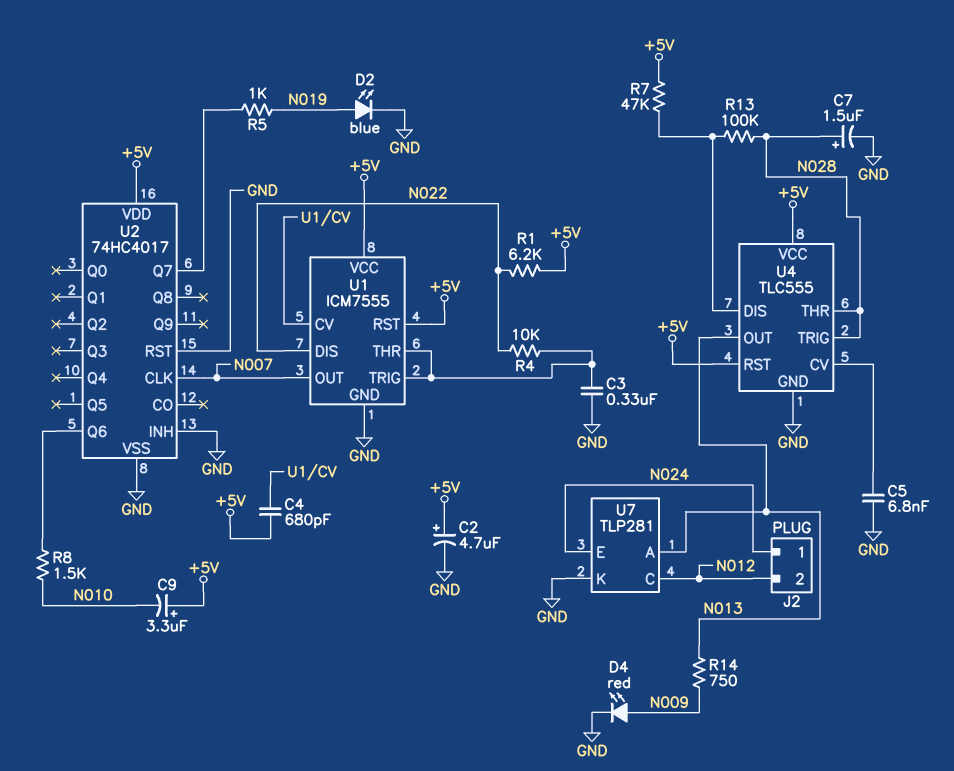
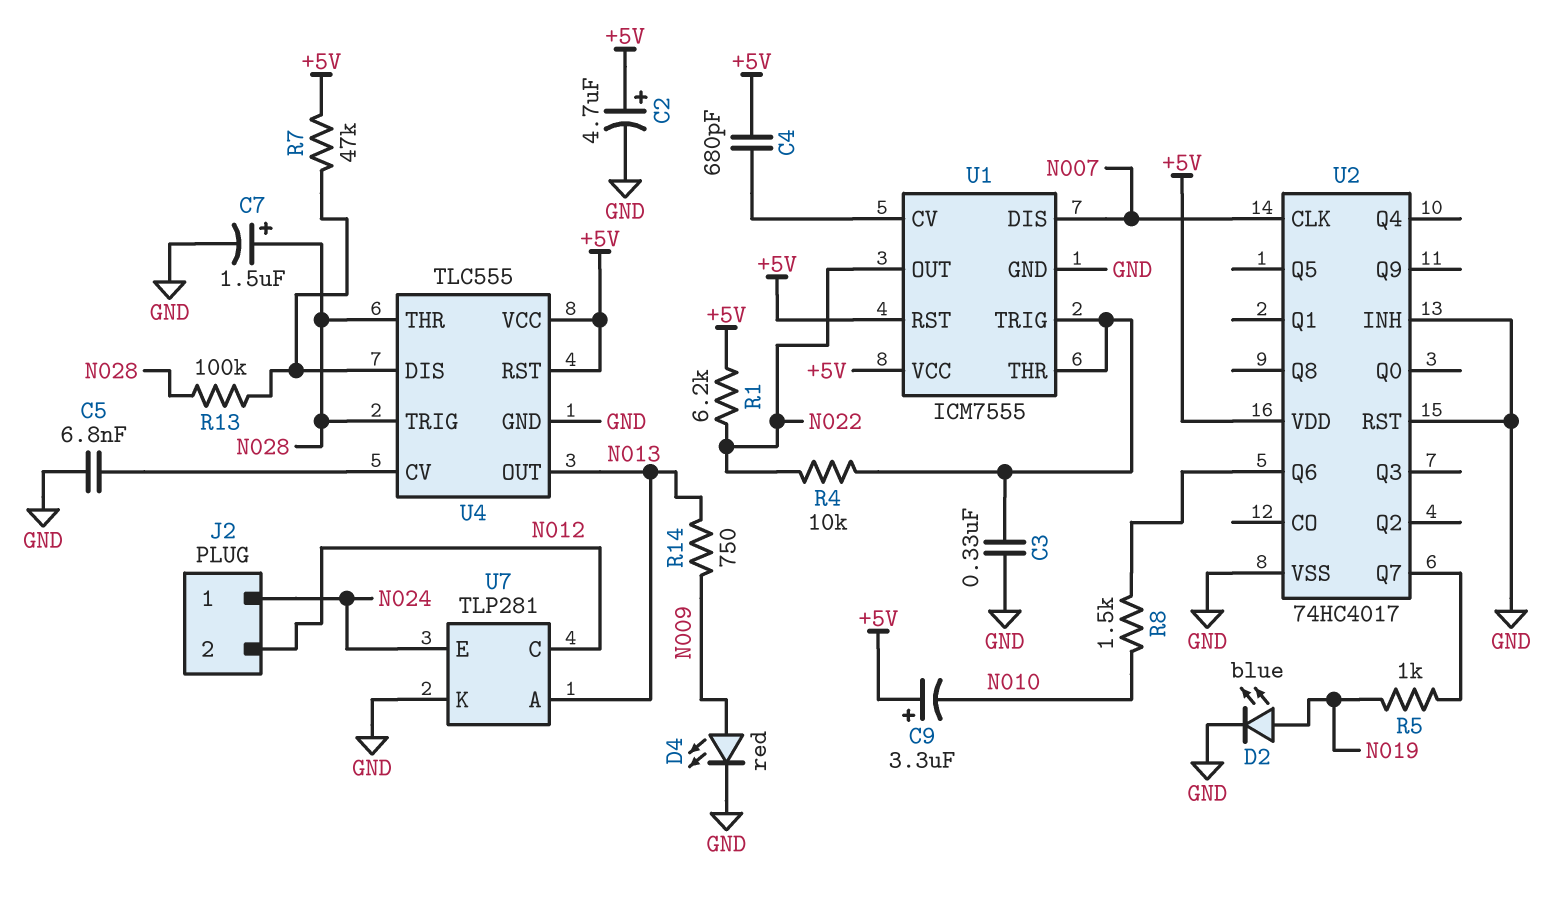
U1 pin DIS: N022 -> N007
U1 pin OUT: N007 -> N022

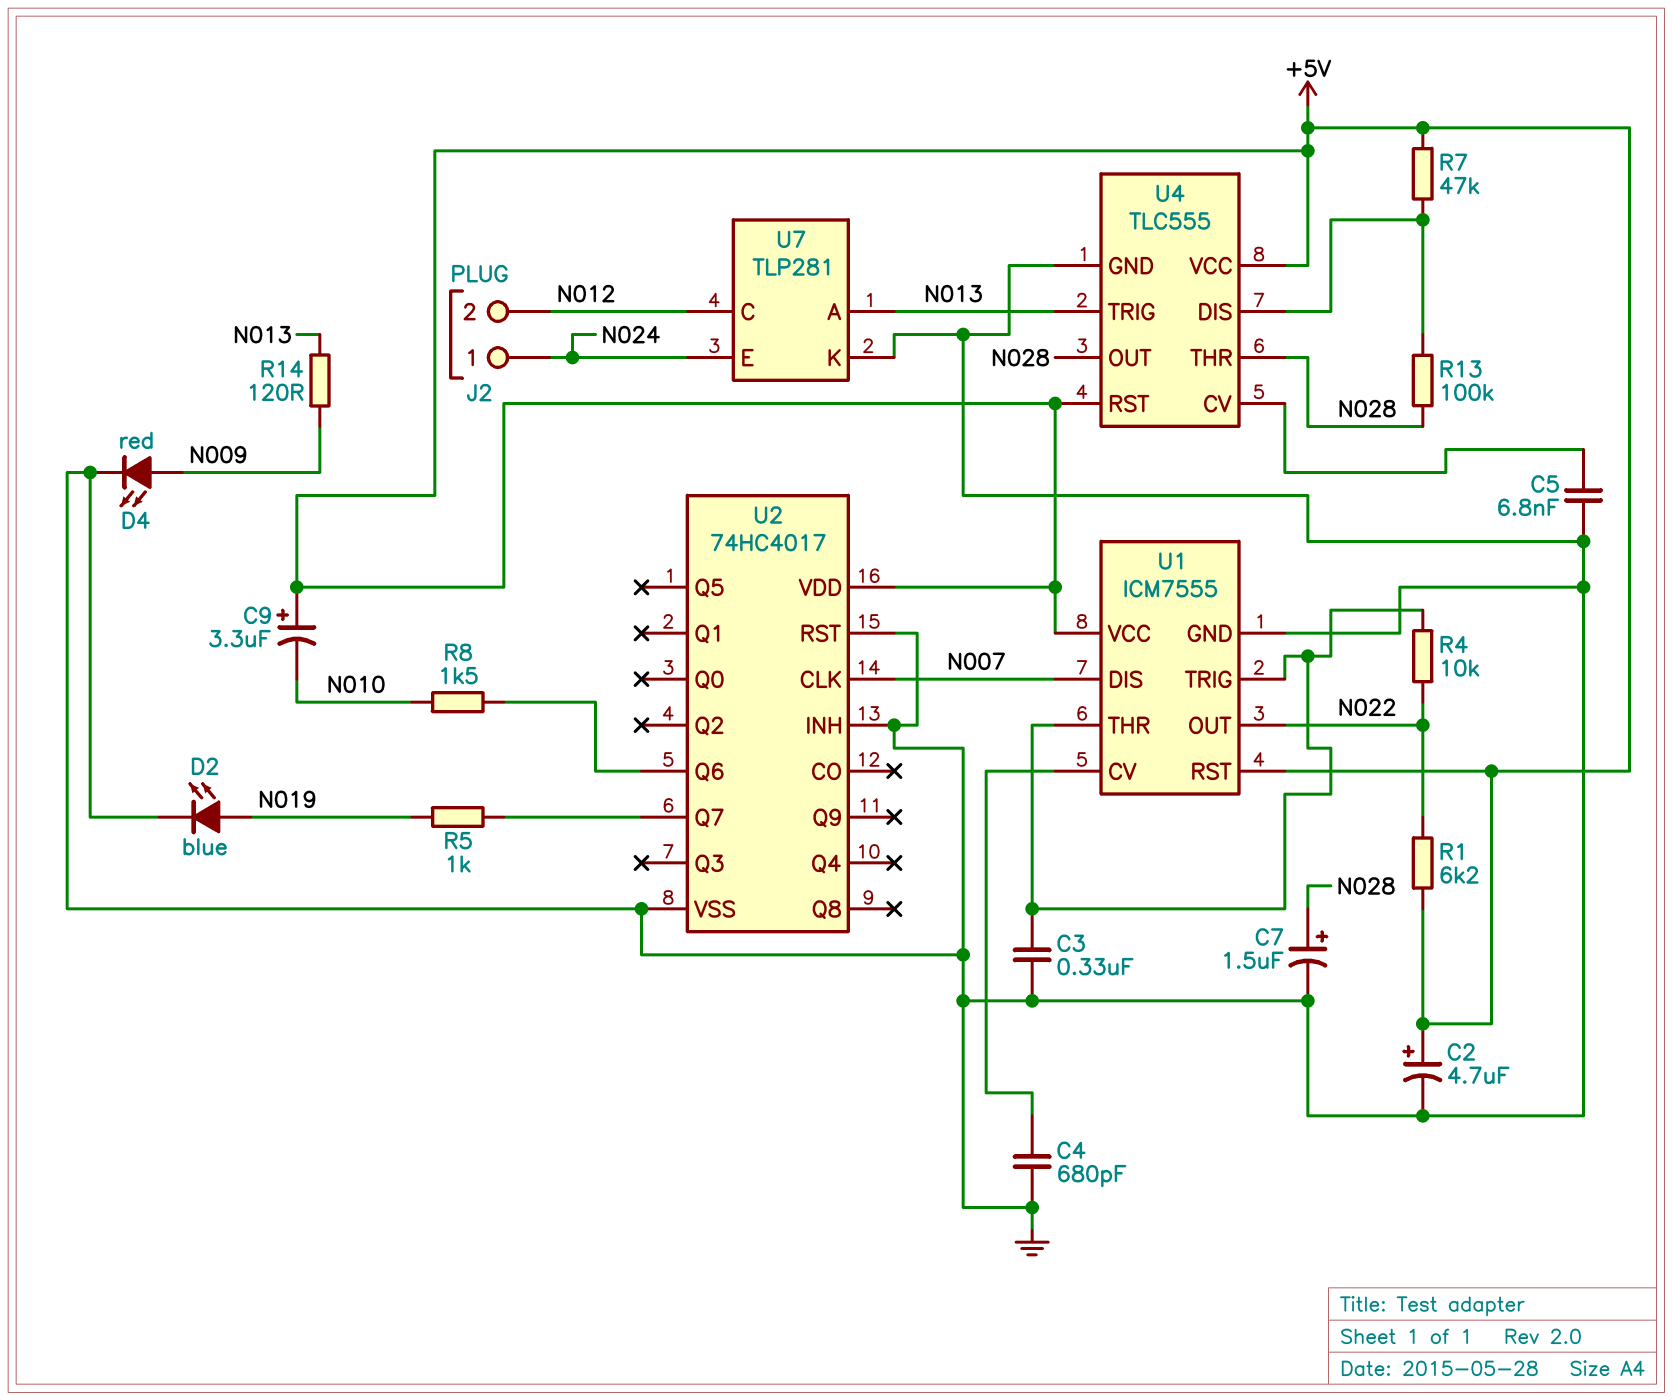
C4: 680pF (+5V, U1/CV) -> 680pF (GND, U1/CV)
R14: 750 (N009, N013) -> 120 (N009, N013)
U4 pin OUT: N013 -> N028
U4 pin TRIG: N028 -> N013

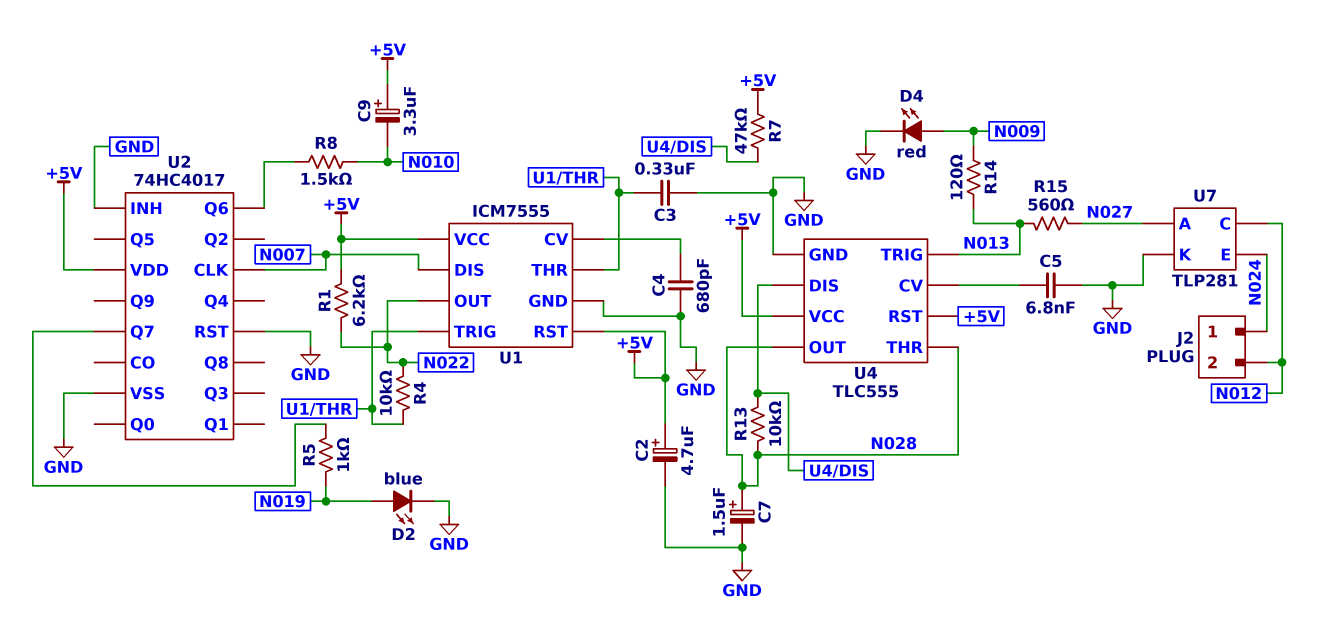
R13: 100k (N028, U4/DIS) -> 10k (N028, U4/DIS)
R15: none -> 560 (N013, N027)
U7 pin A: N013 -> N027

